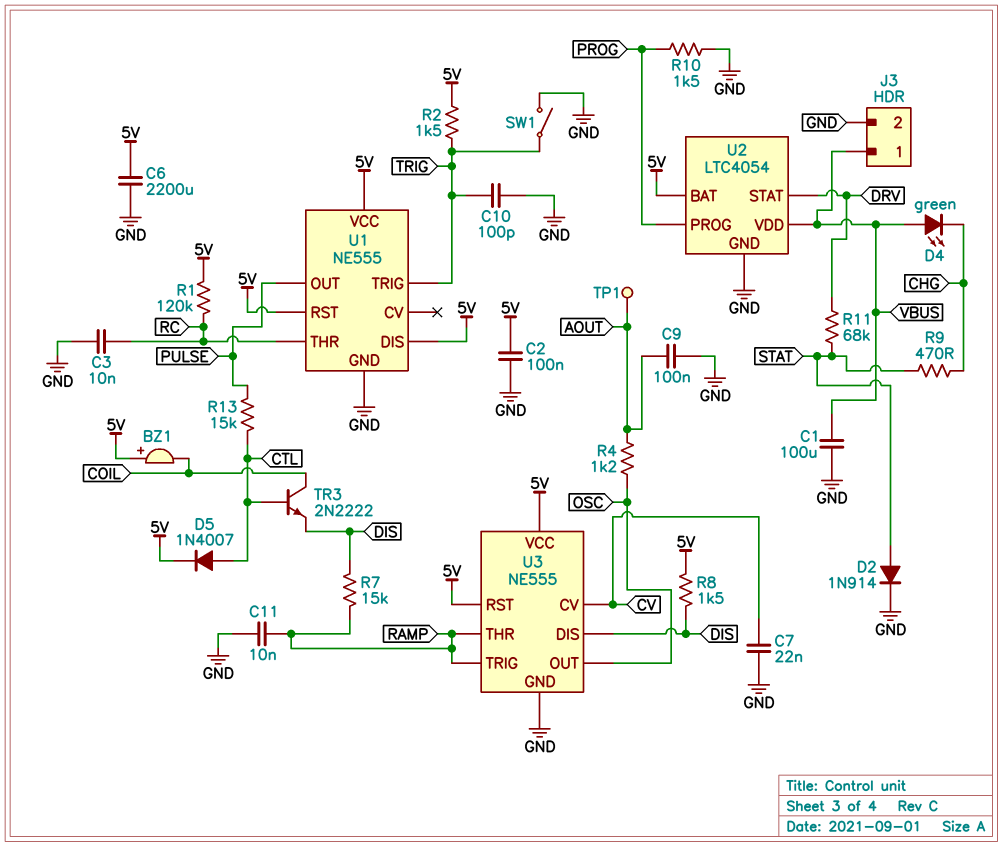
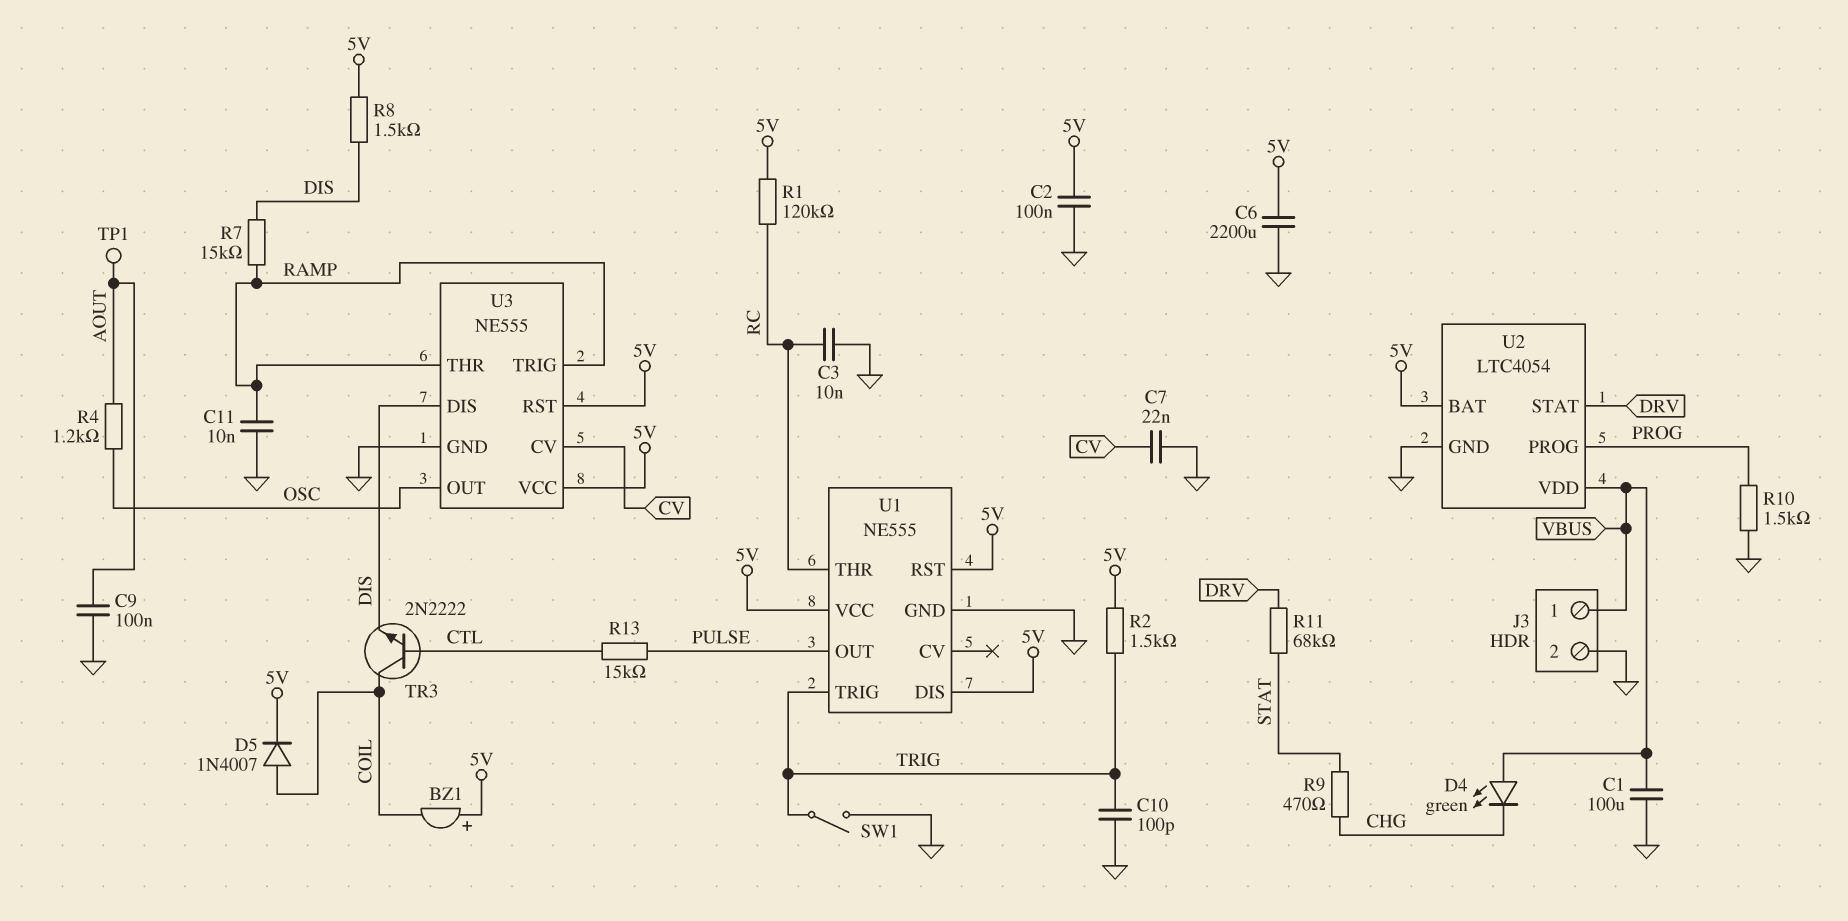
D2: diode 1N914 (A STAT, K GND) -> none
D5: diode 1N4007 (A CTL, K 5V) -> diode 1N4007 (A COIL, K 5V)

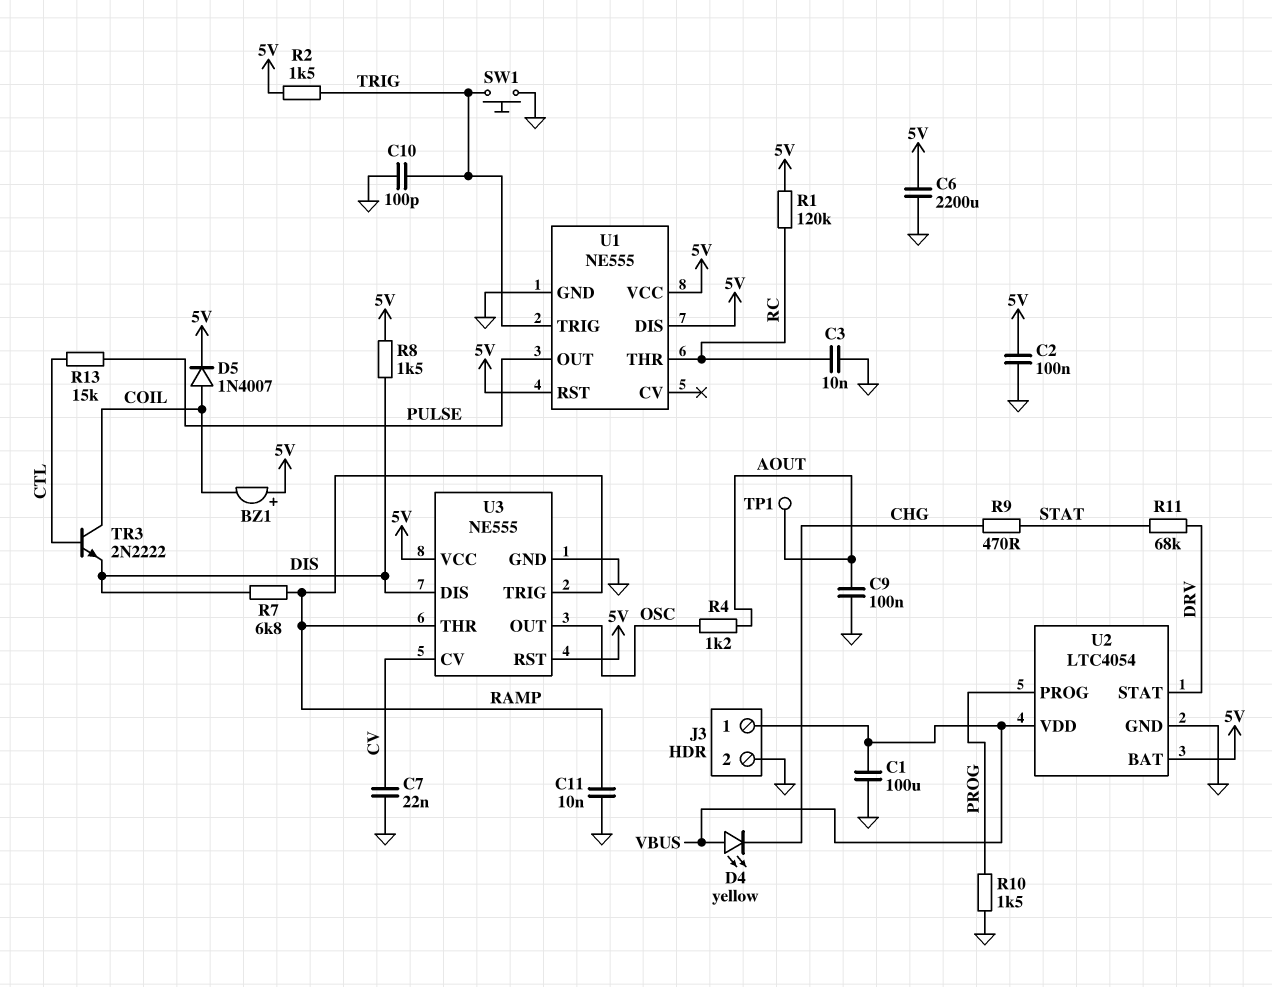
D4: LED green (A VBUS, K CHG) -> LED yellow (A VBUS, K CHG)
R7: 15k (DIS, RAMP) -> 6.8k (DIS, RAMP)
SW1: switch (GND, TRIG) -> button (GND, TRIG)

